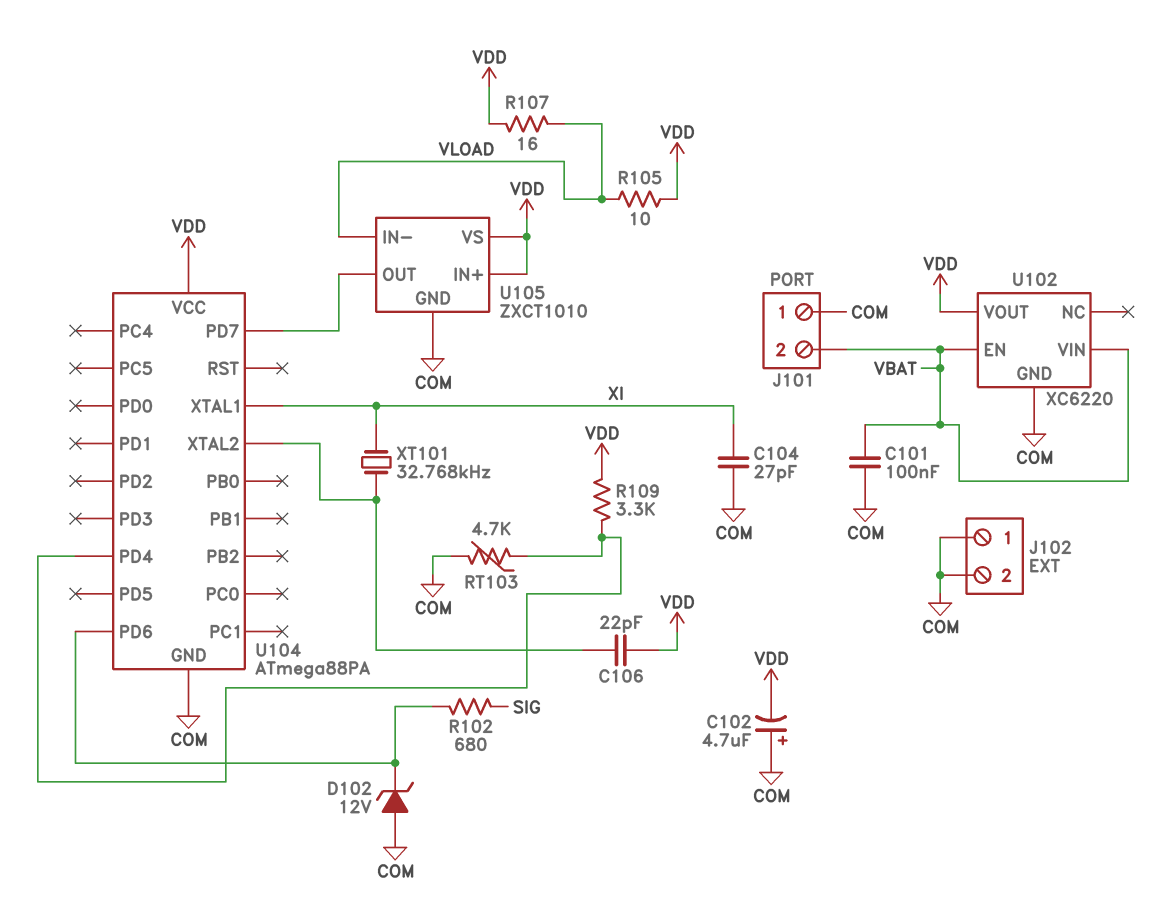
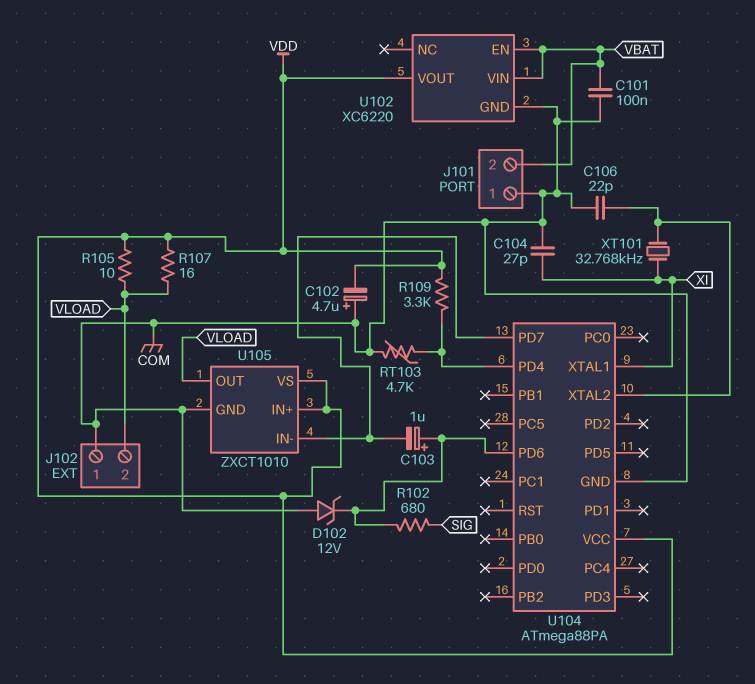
C103: none -> 1uF (plus U104/PD6, minus U104/PD7)
C106: 22pF (U104/XTAL2, VDD) -> 22pF (COM, U104/XTAL2)
J102 pin 2: COM -> VLOAD
U105 pin IN-: VLOAD -> U104/PD7
U105 pin OUT: U104/PD7 -> VLOAD

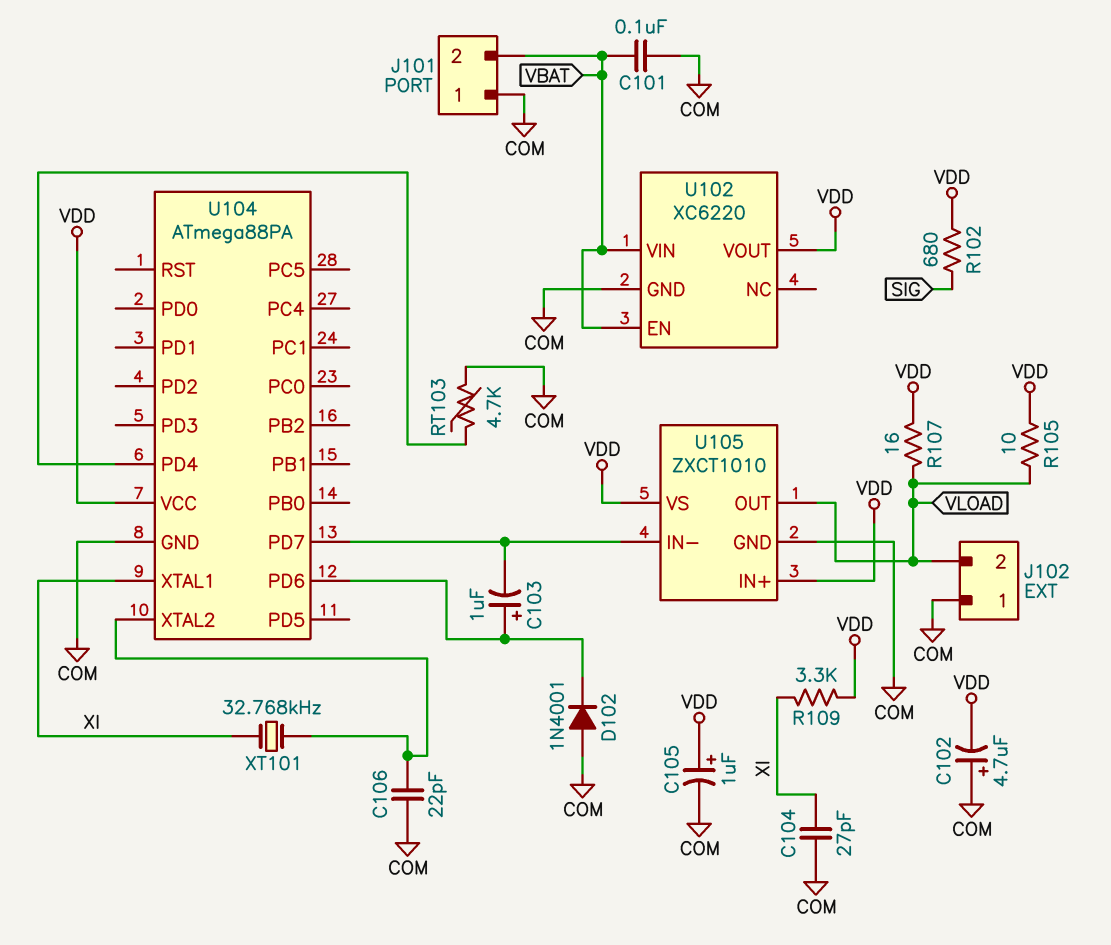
C105: none -> 1uF (plus VDD, minus COM)
D102: zener 12V (A COM, K U104/PD6) -> diode 1N4001 (A COM, K U104/PD6)
R102: 680 (SIG, U104/PD6) -> 680 (SIG, VDD)
R109: 3.3k (U104/PD4, VDD) -> 3.3k (VDD, XI)

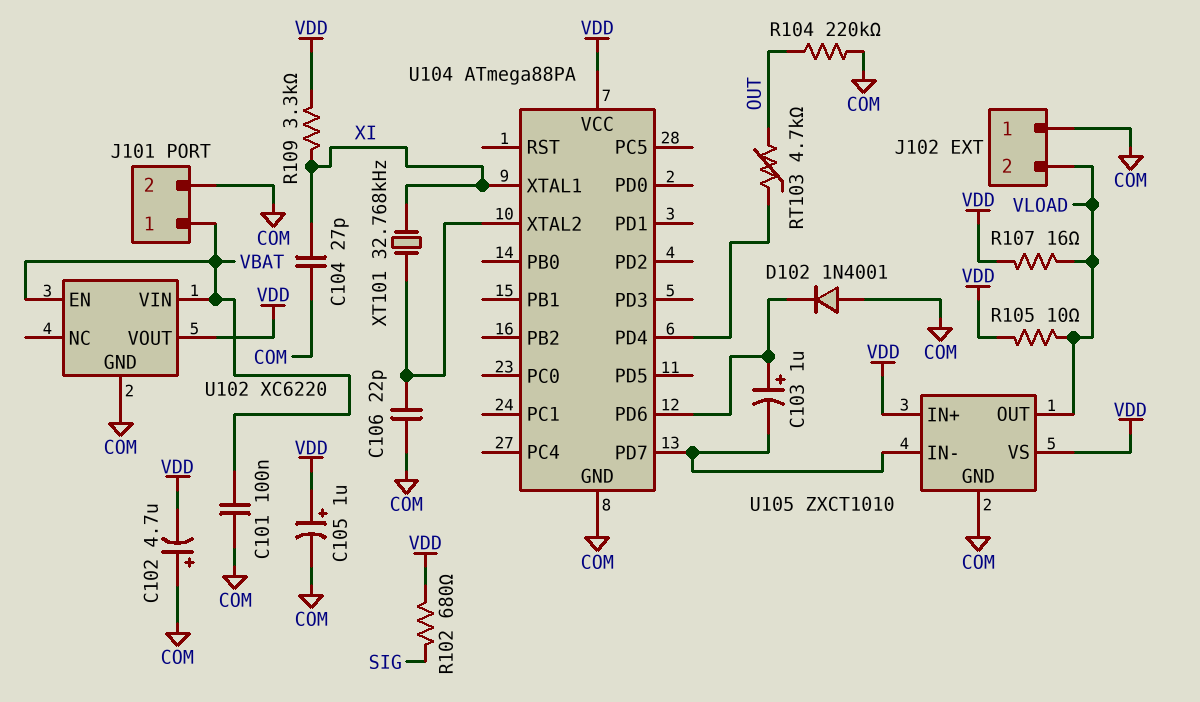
J101 pin 1: COM -> VBAT
J101 pin 2: VBAT -> COM
R104: none -> 220k (COM, OUT)
RT103: 4.7k (COM, U104/PD4) -> 4.7k (OUT, U104/PD4)

